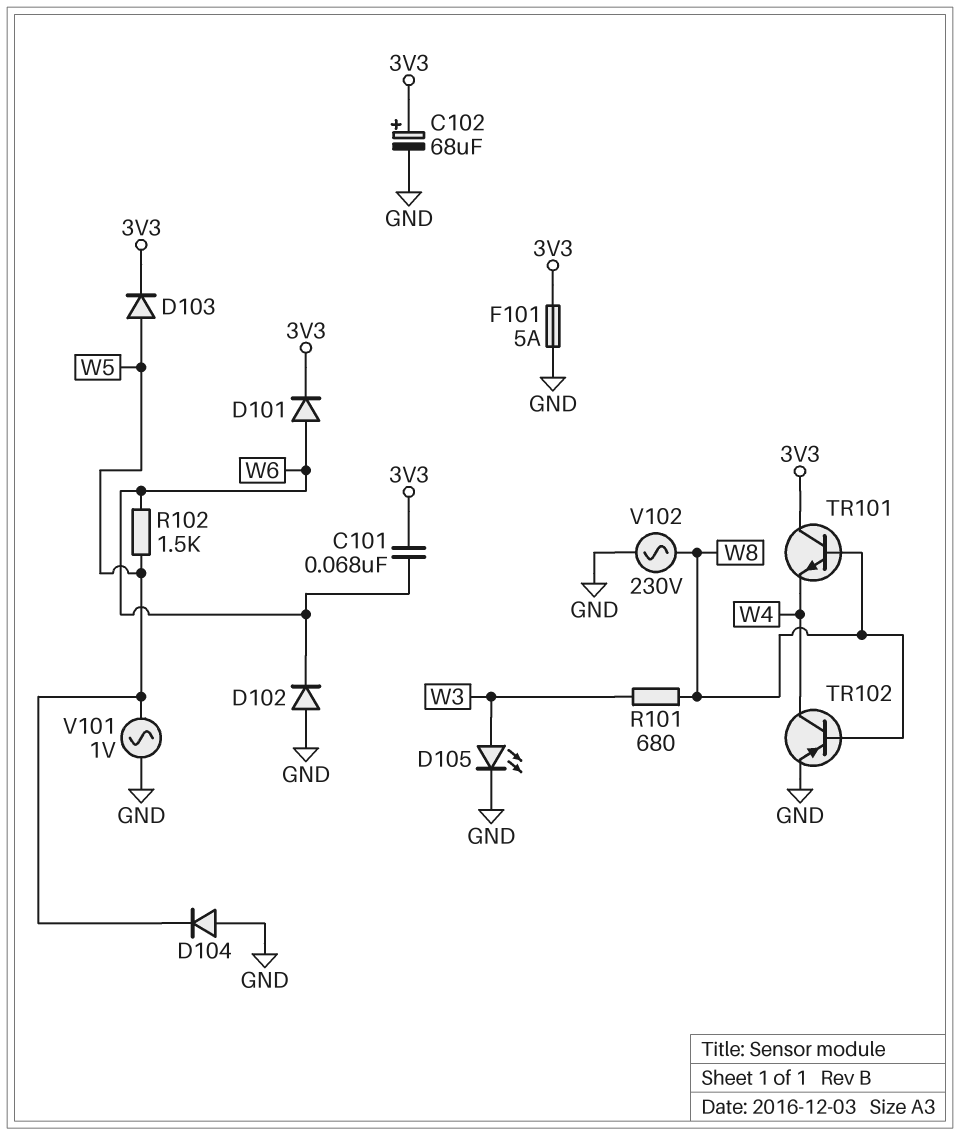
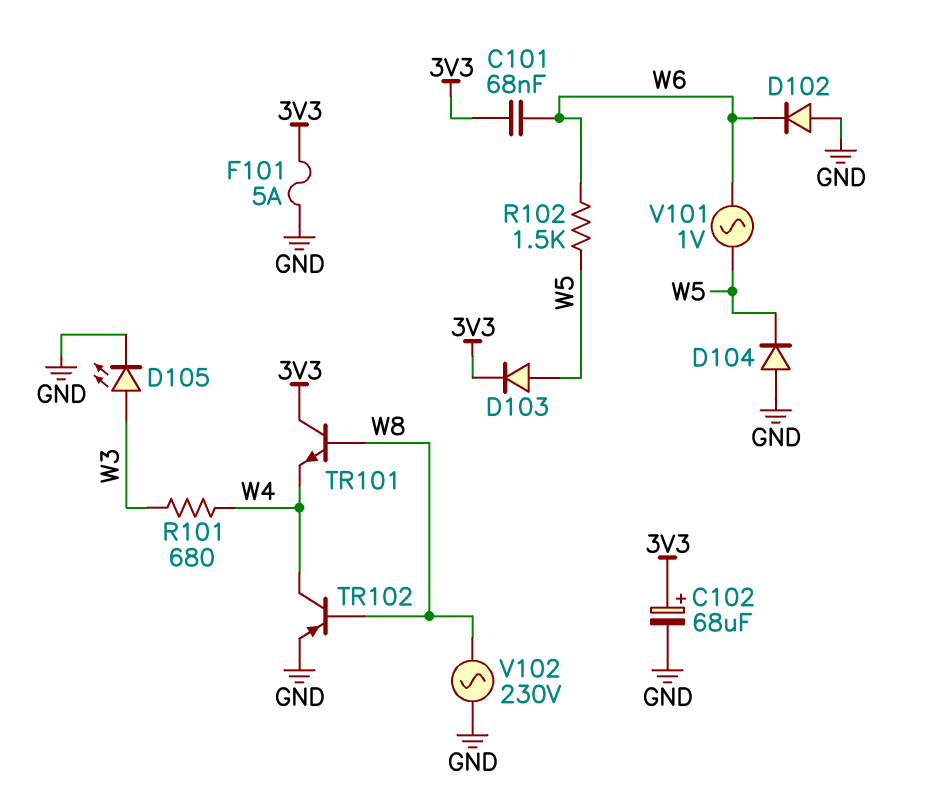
D101: diode (A W6, K 3V3) -> none
R101: 680 (W3, W8) -> 680 (W3, W4)
V101: AC 1V (GND, W5) -> AC 1V (W5, W6)

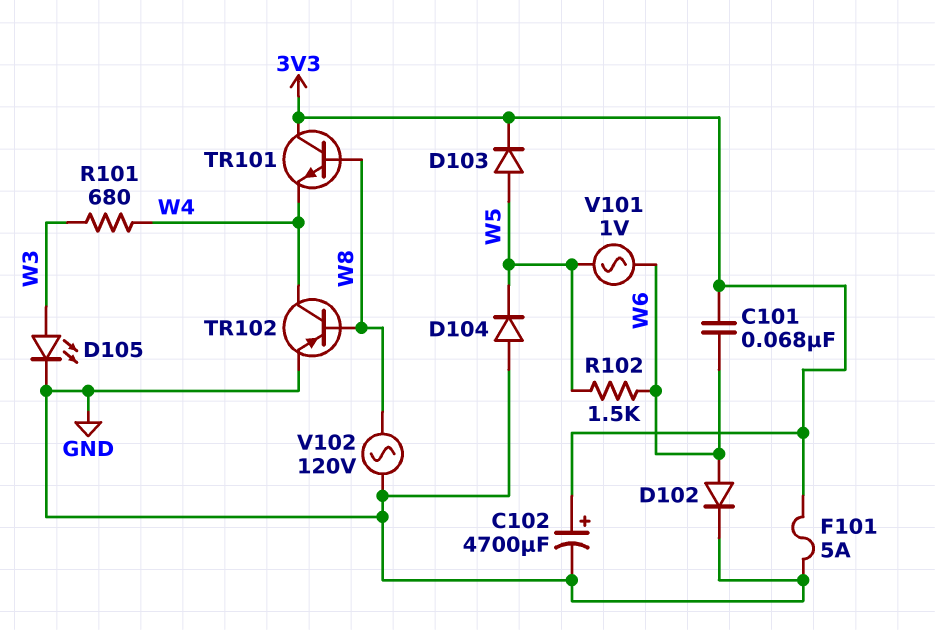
C102: 68uF (plus 3V3, minus GND) -> 4700uF (plus 3V3, minus GND)
D102: diode (A GND, K W6) -> diode (A W6, K GND)
V102: AC 230V (GND, W8) -> AC 120V (GND, W8)

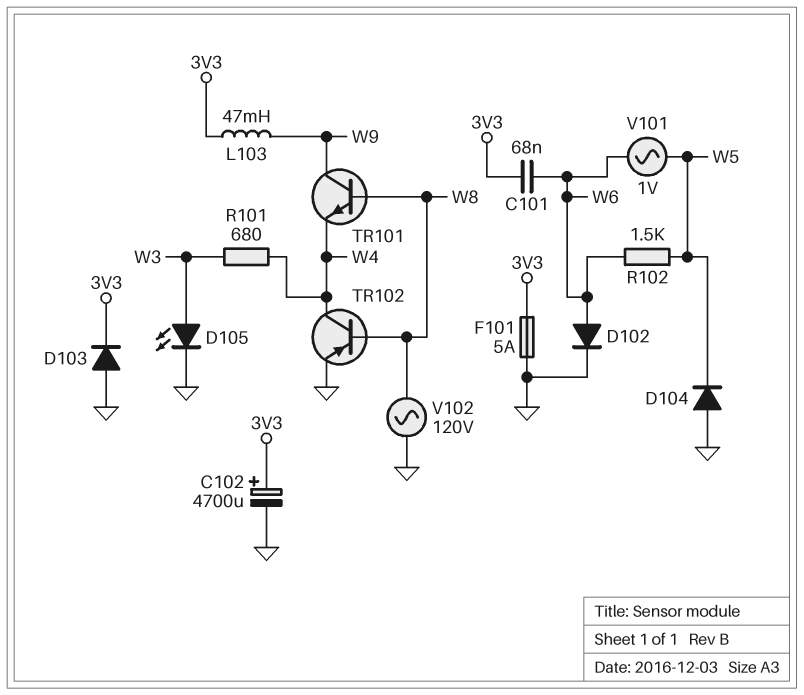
D103: diode (A W5, K 3V3) -> diode (A GND, K 3V3)
L103: none -> 47mH (3V3, W9)
TR101: NPN (B W8, C 3V3, E W4) -> NPN (B W8, C W9, E W4)

